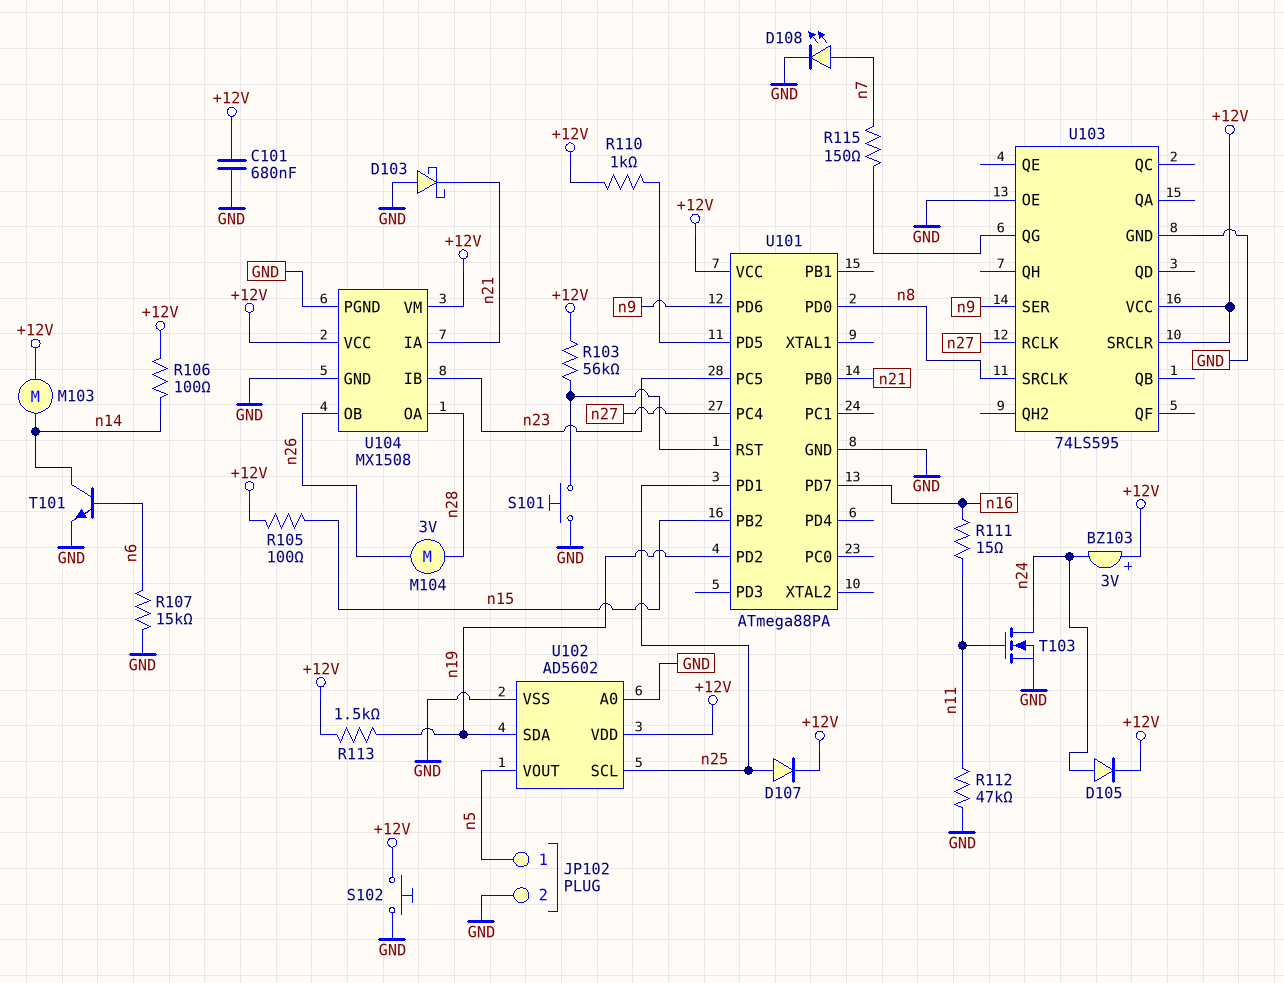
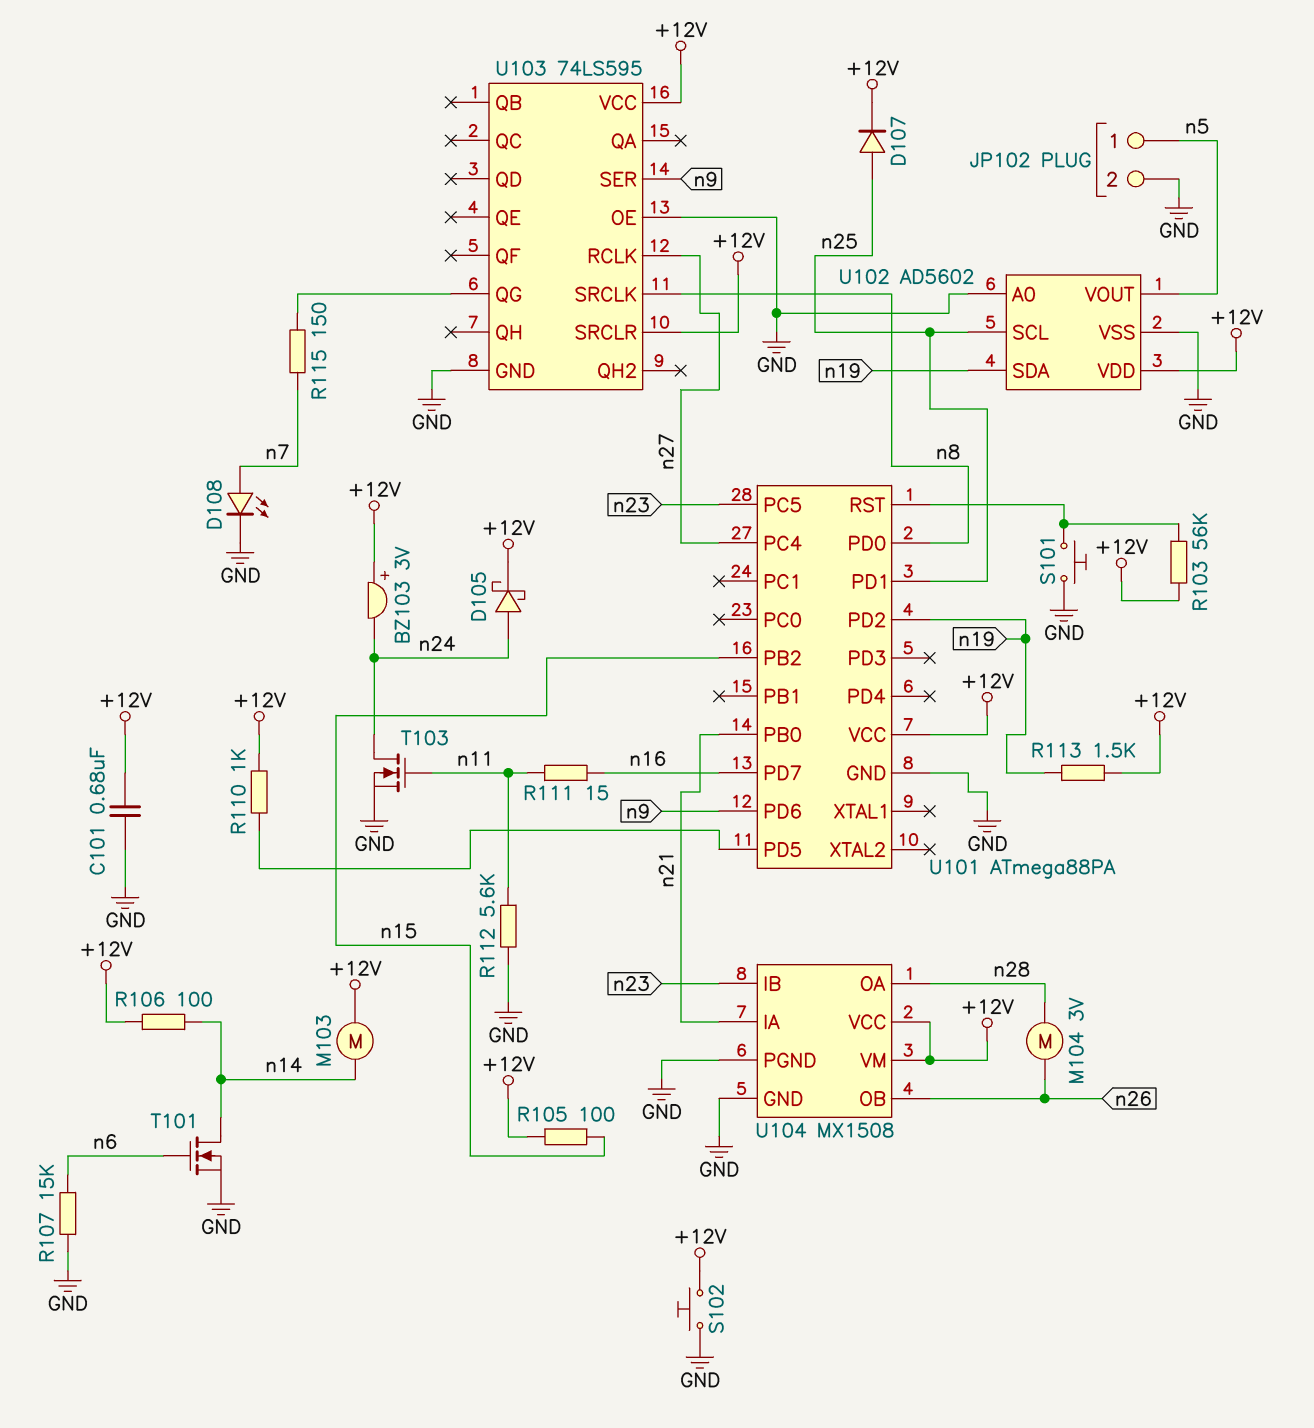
D103: schottky (A GND, K n21) -> none
D105: diode (A n24, K +12V) -> schottky (A n24, K +12V)
R112: 47k (GND, n11) -> 5.6k (GND, n11)
T101: NPN (B n6, C n14, E GND) -> NMOS (G n6, D n14, S GND)

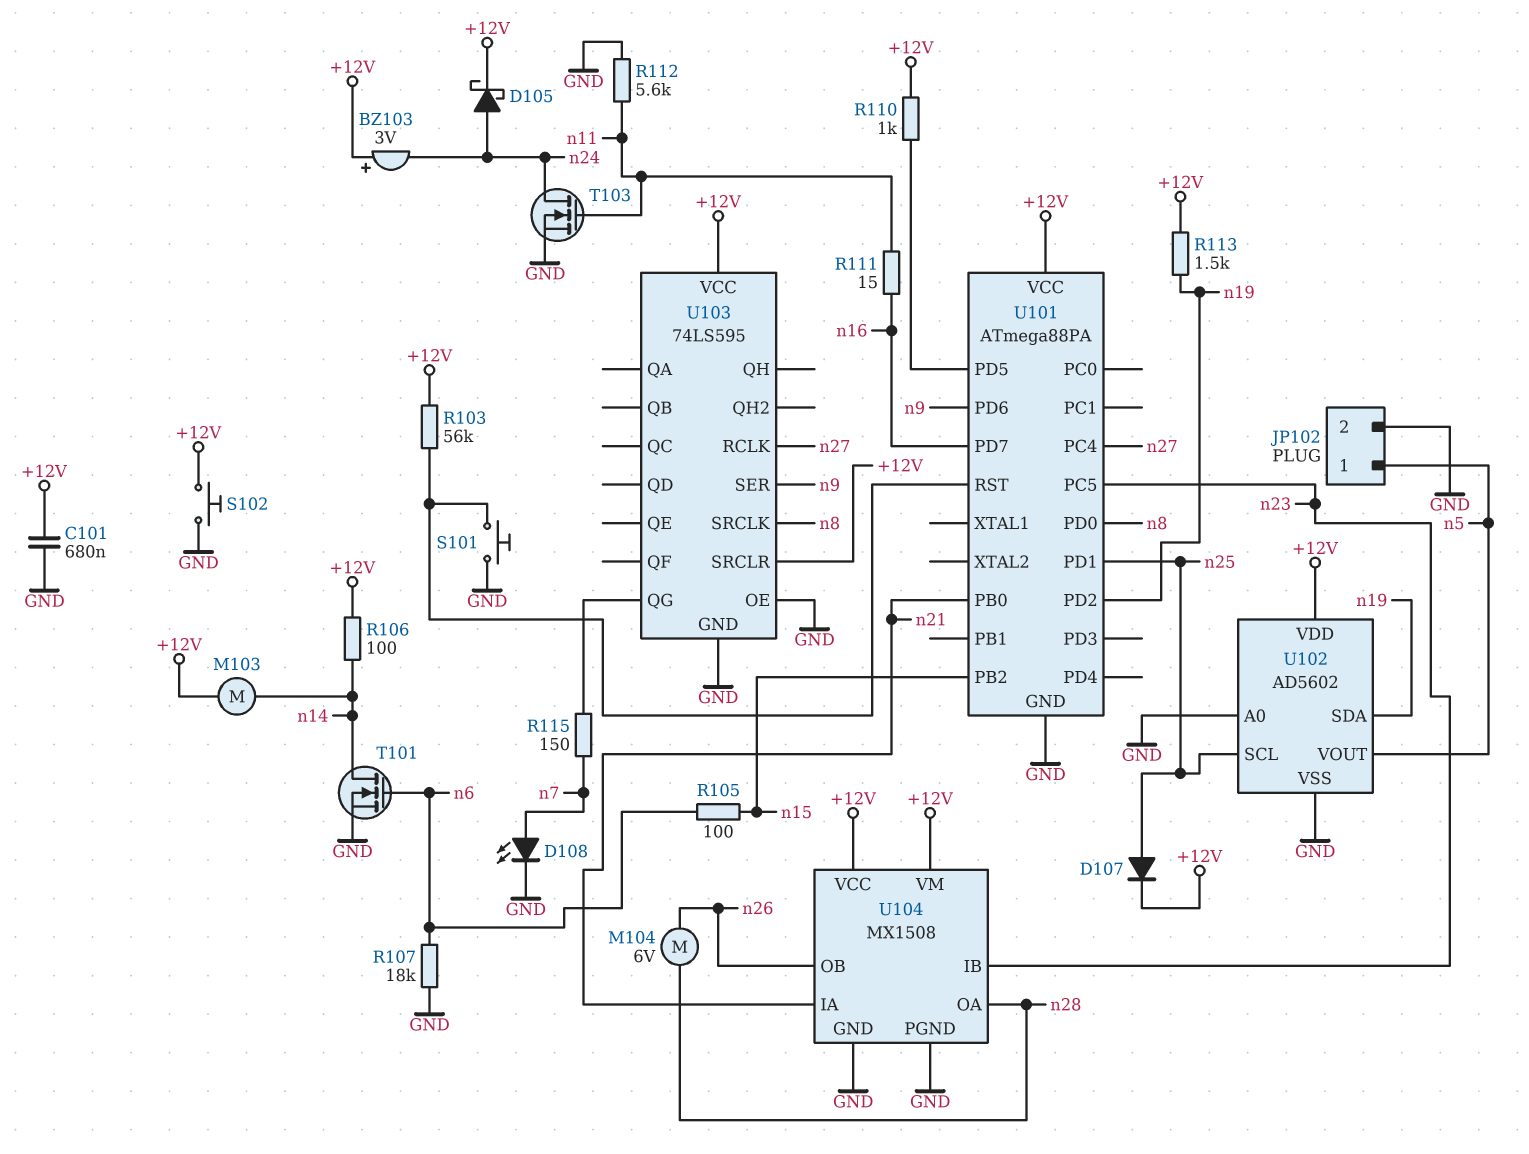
M104: motor 3V (n26, n28) -> motor 6V (n26, n28)
R105: 100 (+12V, n15) -> 100 (n6, n15)
R107: 15k (GND, n6) -> 18k (GND, n6)

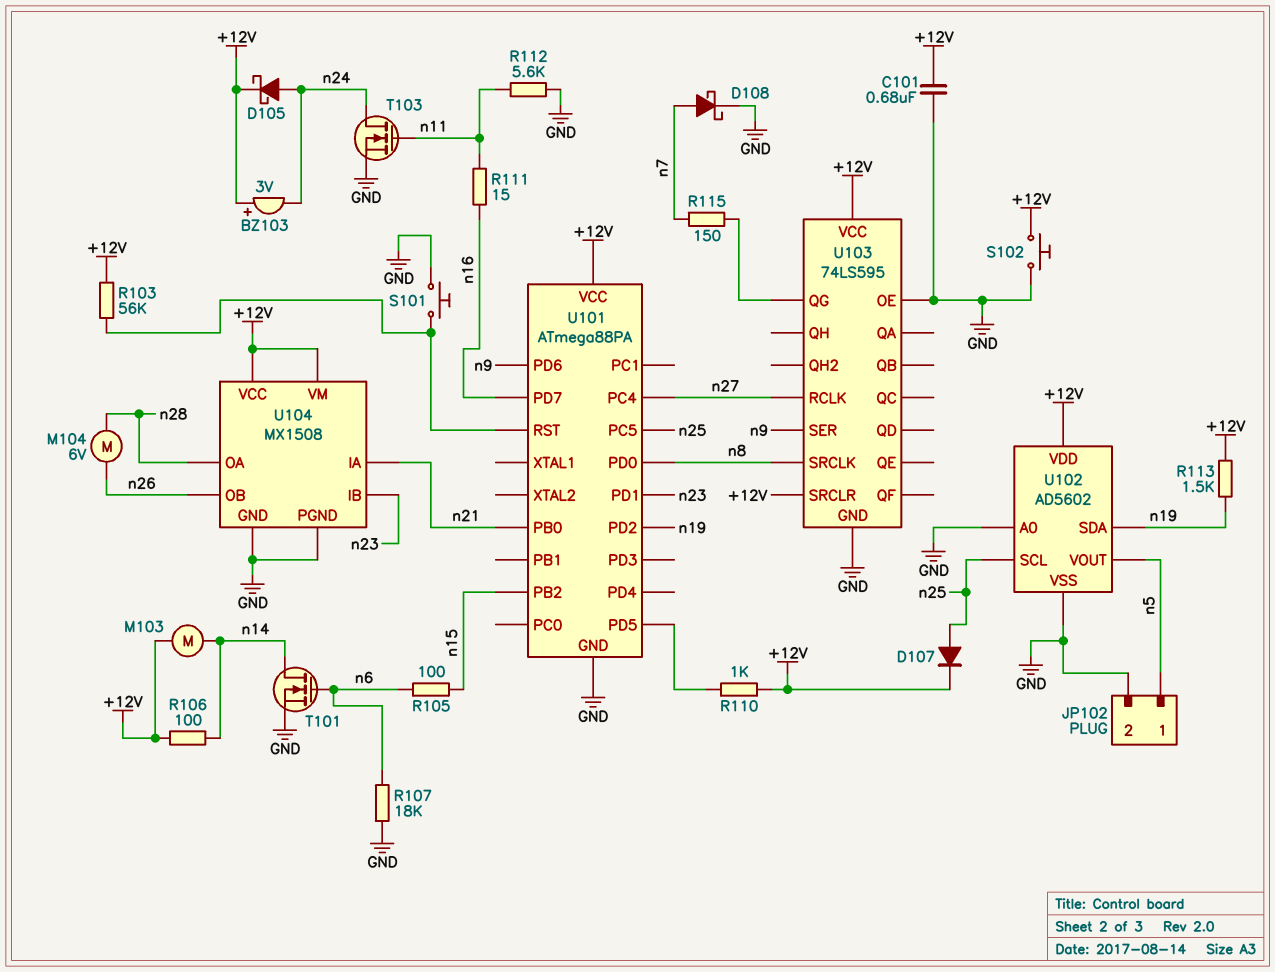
D108: LED (A n7, K GND) -> schottky (A n7, K GND)
U101 pin PC5: n23 -> n25
U101 pin PD1: n25 -> n23

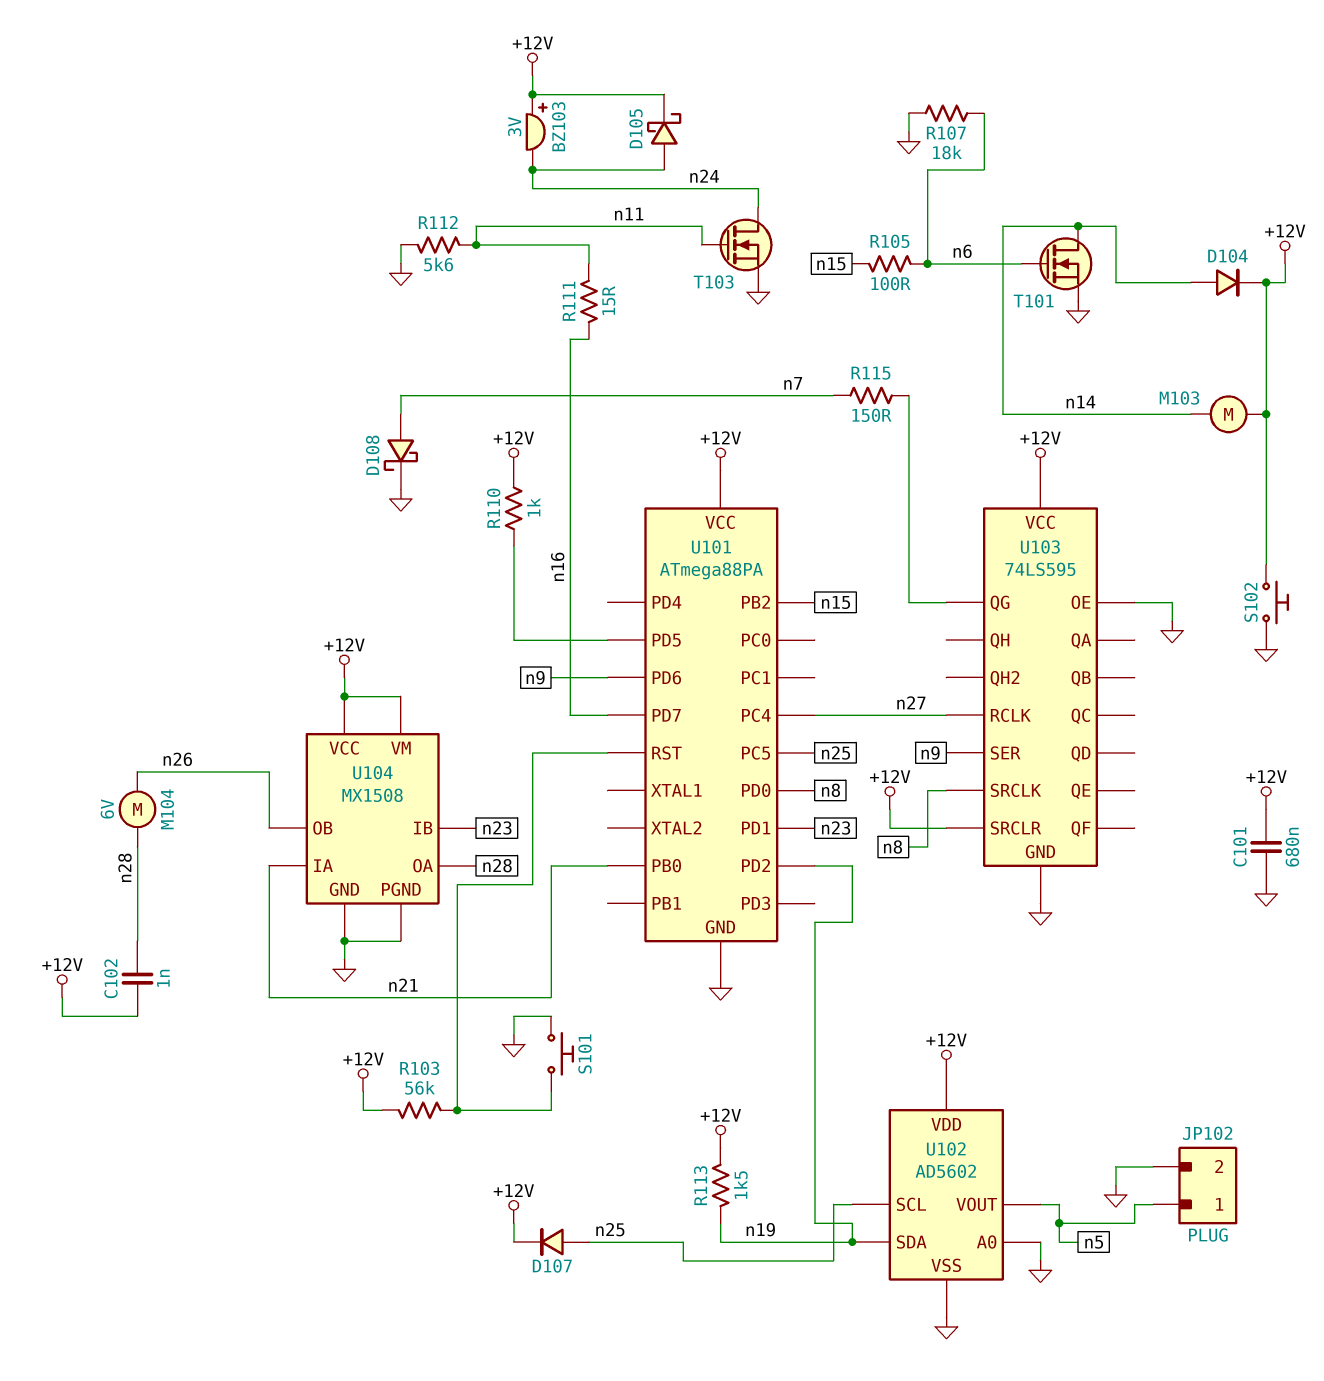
C102: none -> 1nF (+12V, n28)
D104: none -> diode (A n14, K +12V)
R106: 100 (+12V, n14) -> none

